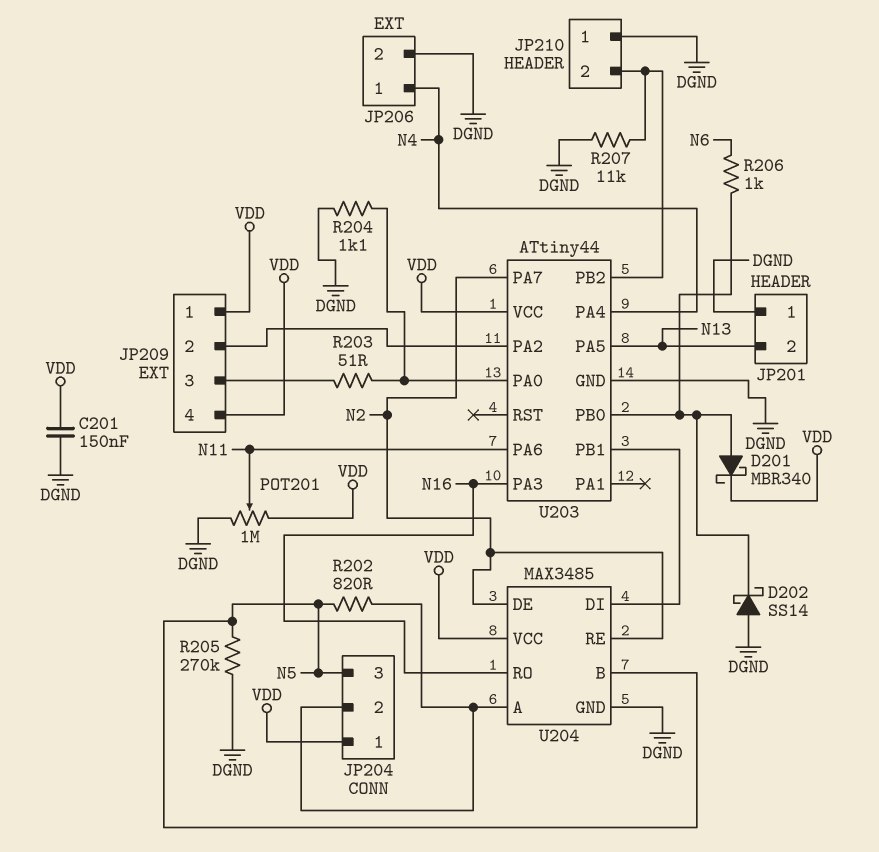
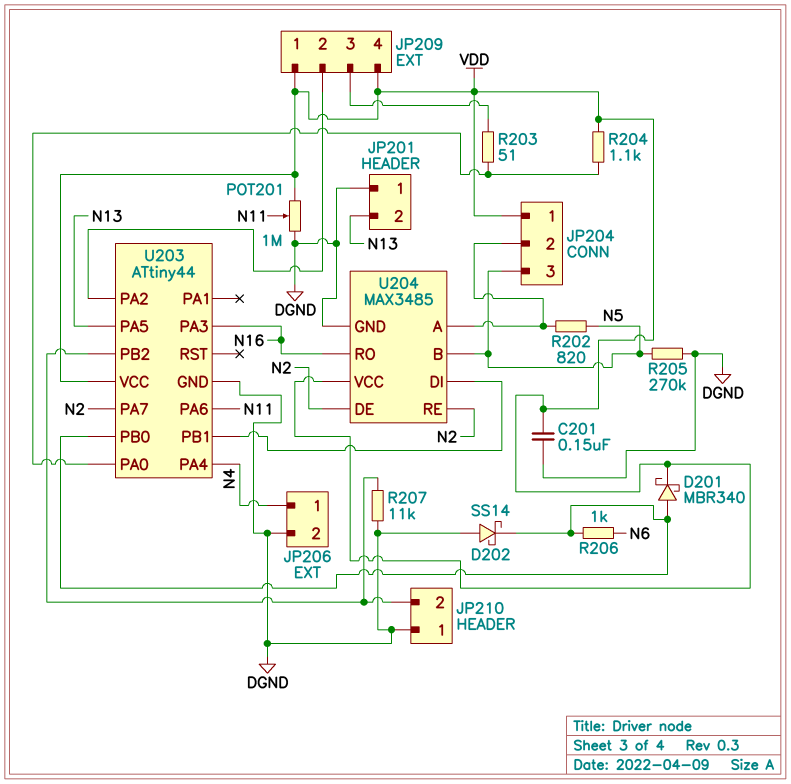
R204: 1.1k (DGND, U203/PA0) -> 1.1k (U203/PA0, VDD)

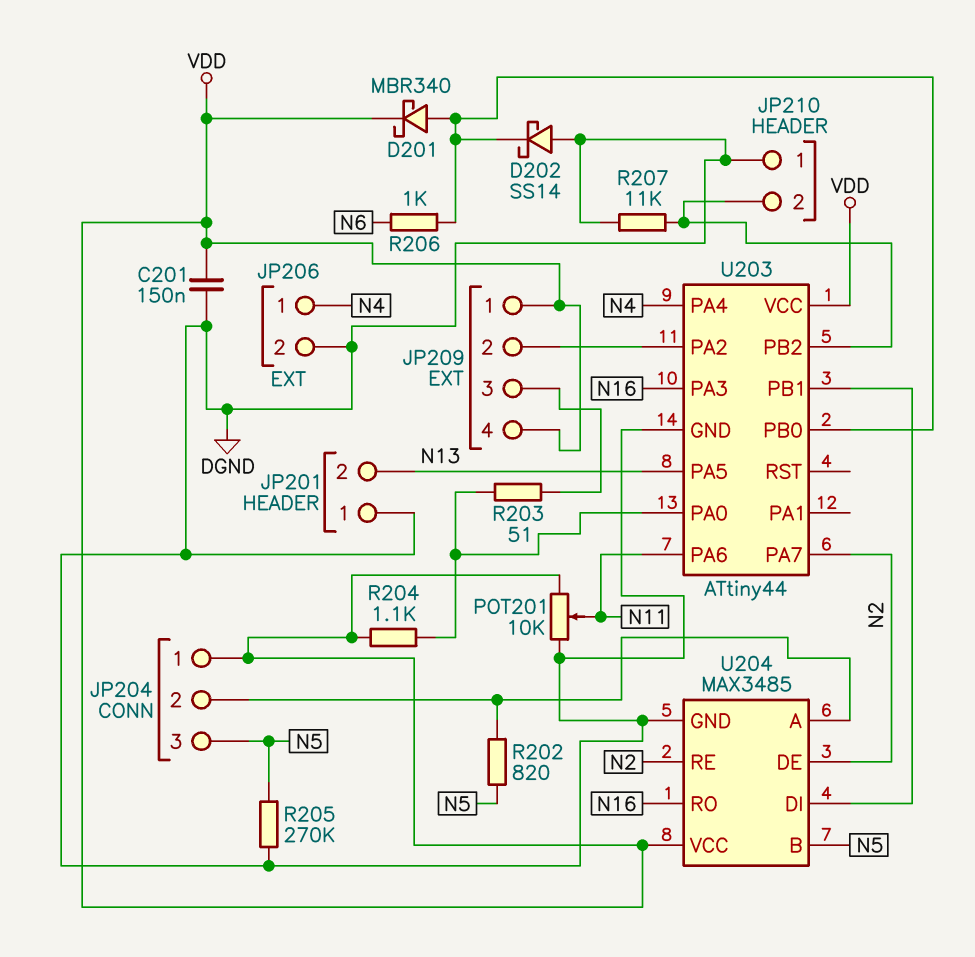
POT201: 1M (DGND, VDD, wiper N11) -> 10k (DGND, VDD, wiper N11)

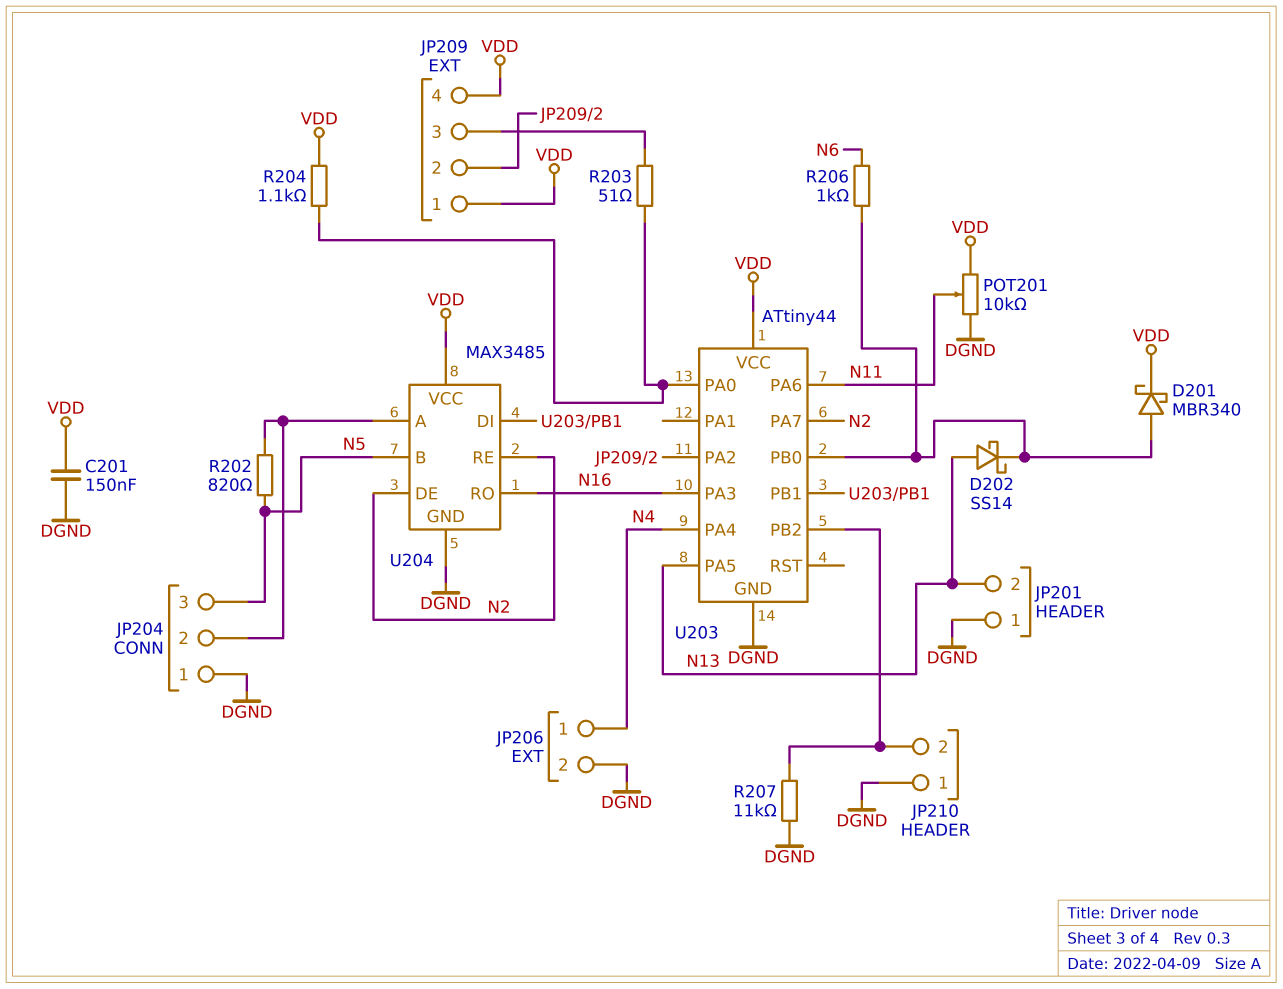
D202: schottky SS14 (A DGND, K U203/PB0) -> schottky SS14 (A N13, K U203/PB0)
JP204 pin 1: VDD -> DGND
R205: 270k (DGND, N5) -> none

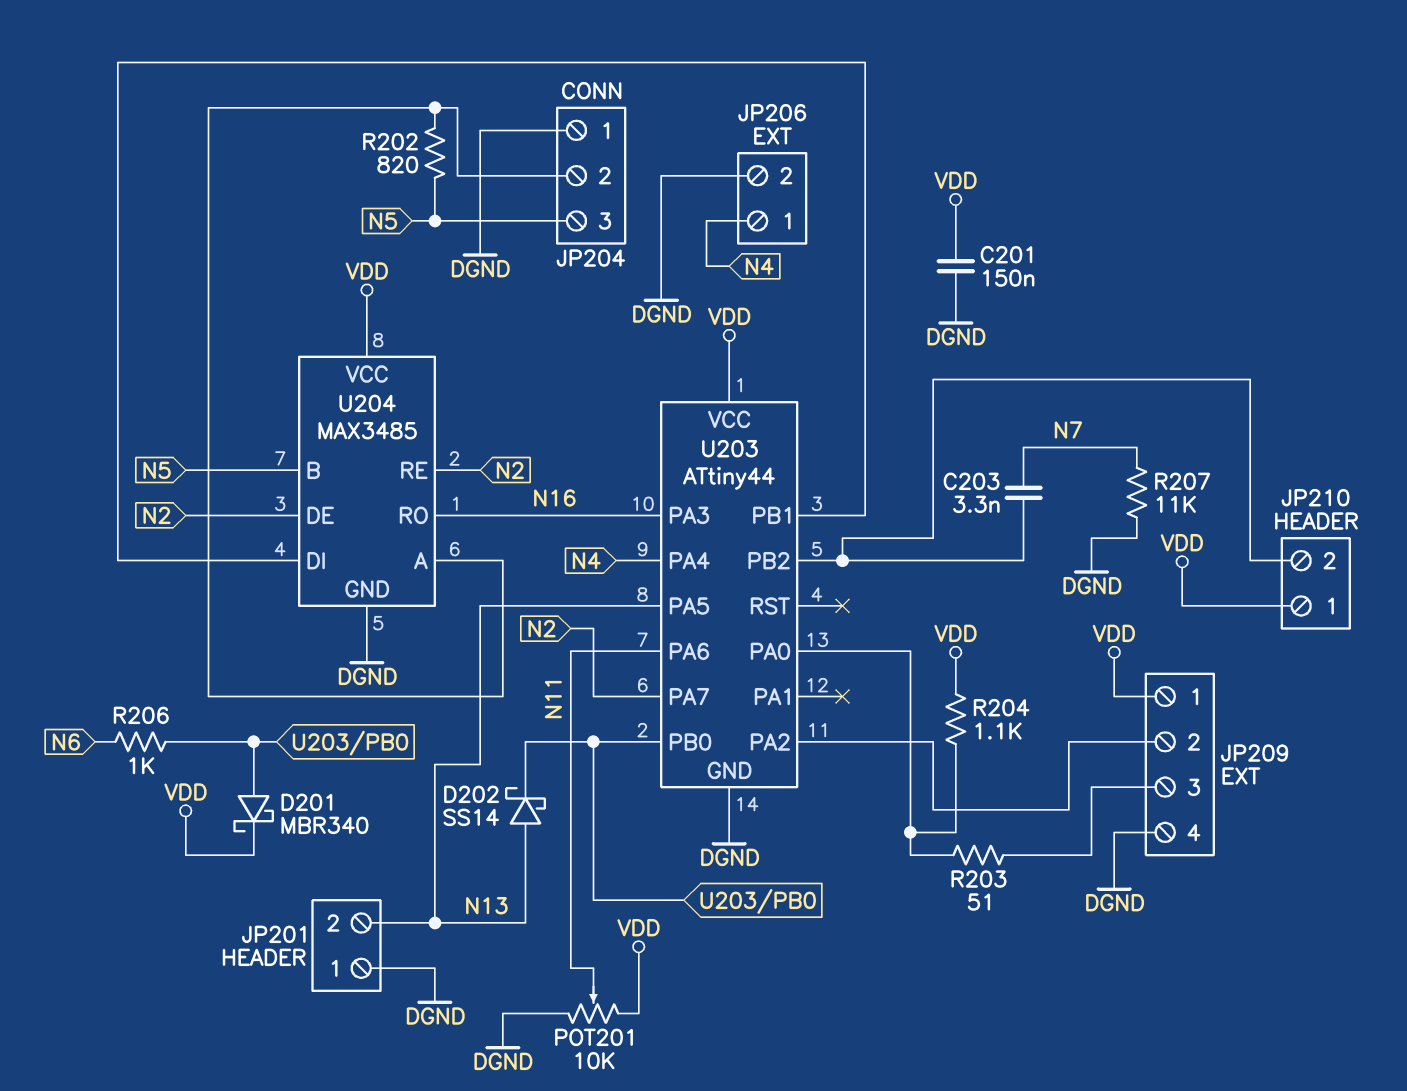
C203: none -> 3.3nF (JP210/2, N7)
JP209 pin 4: VDD -> DGND
JP210 pin 1: DGND -> VDD
R207: 11k (DGND, JP210/2) -> 11k (DGND, N7)

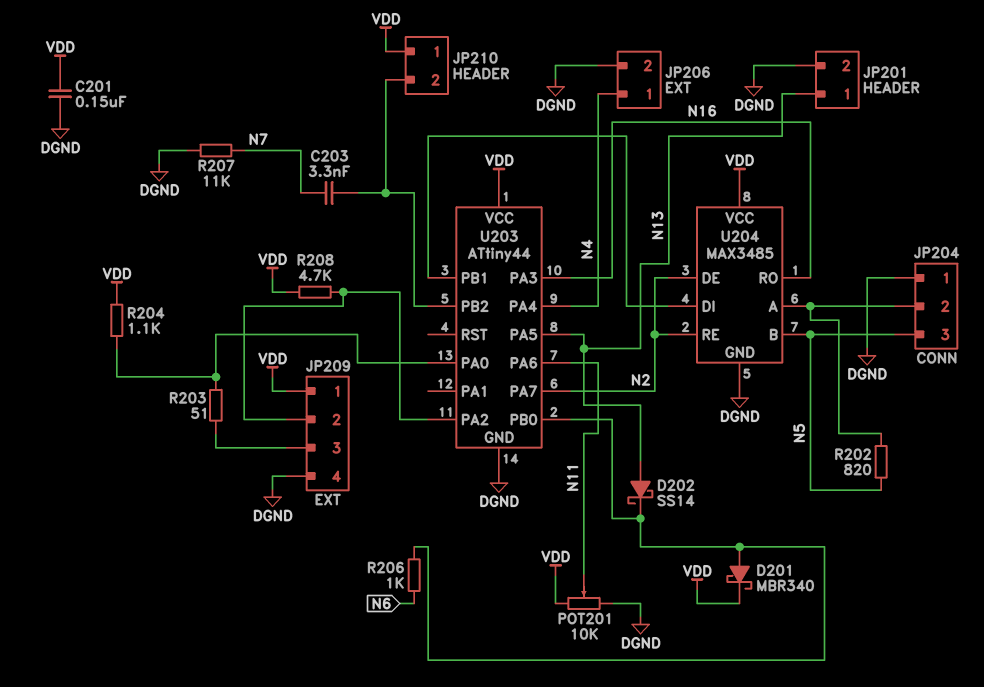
JP201 pin 1: DGND -> N13
JP201 pin 2: N13 -> DGND
R208: none -> 4.7k (JP209/2, VDD)

